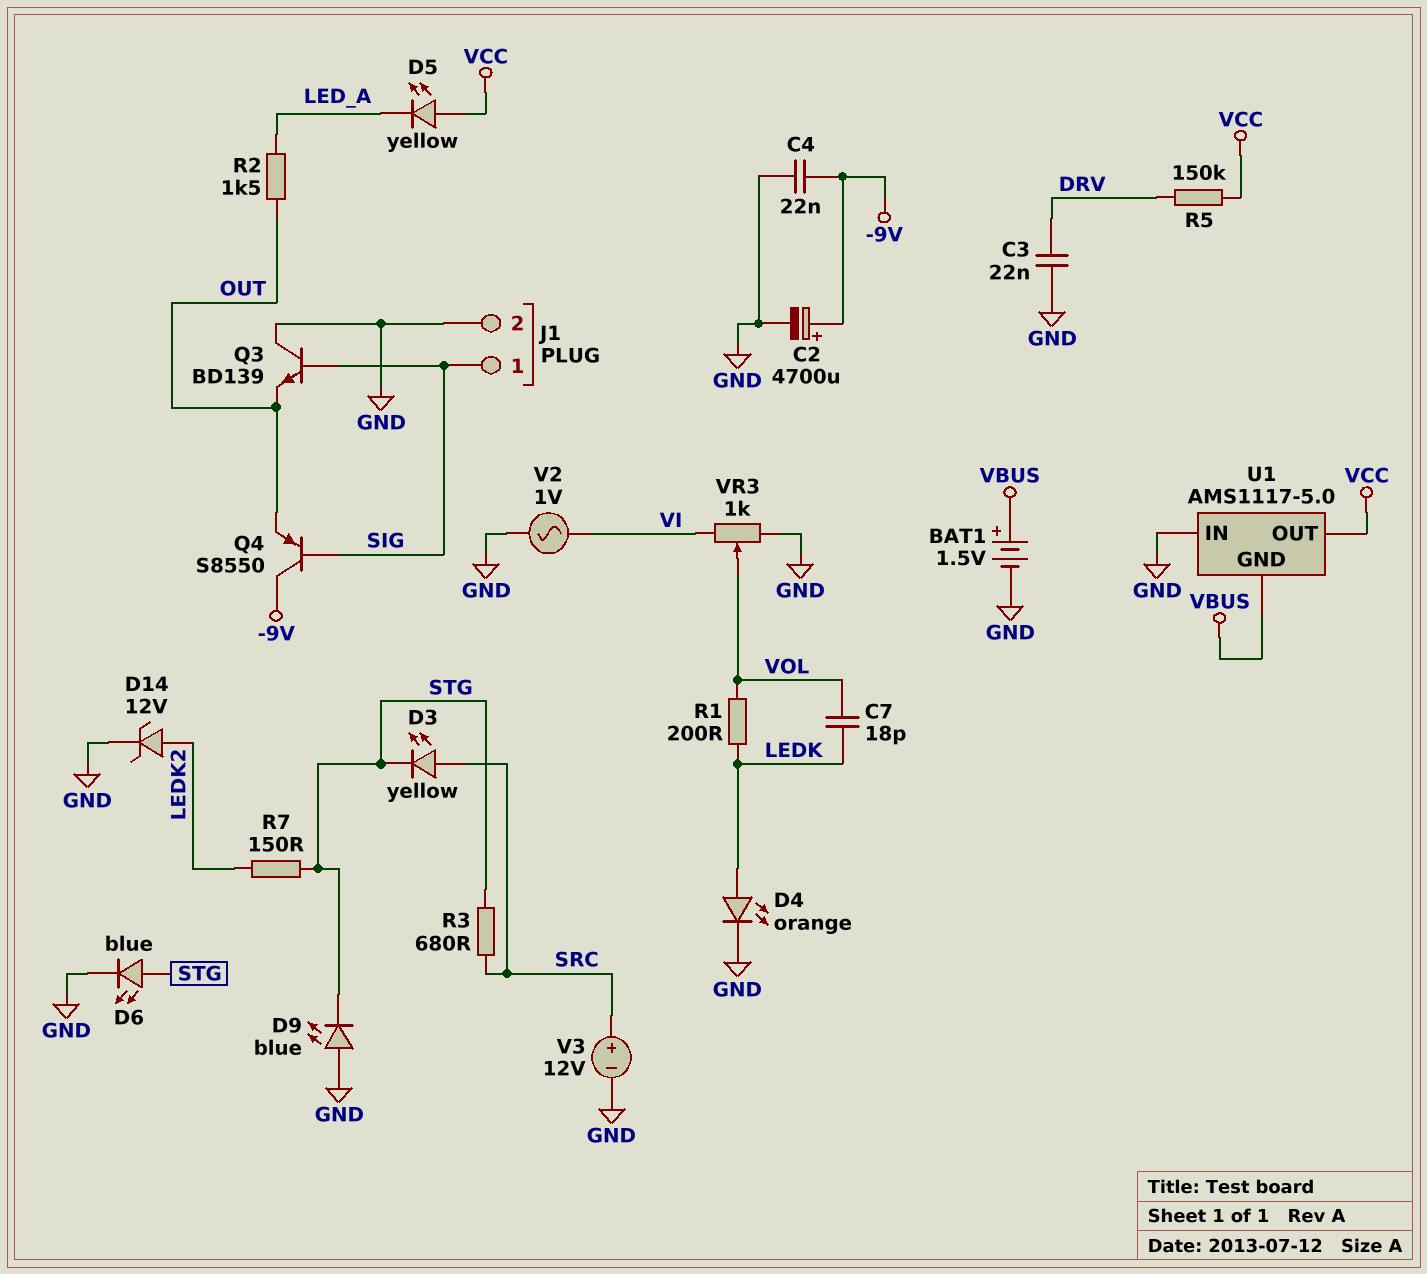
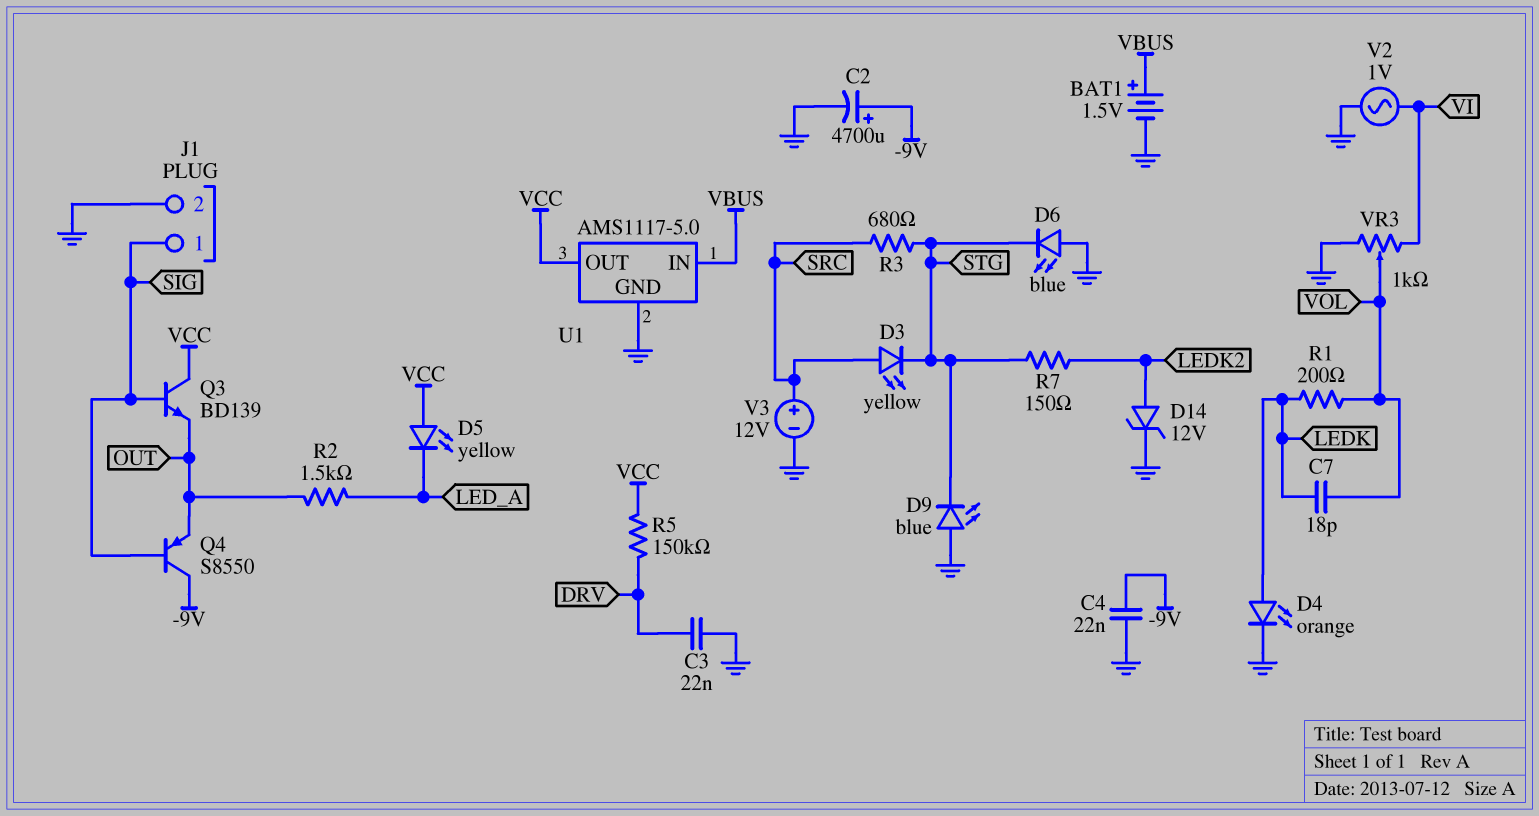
D6: LED blue (A STG, K GND) -> LED blue (A GND, K STG)
Q3: NPN BD139 (B SIG, C GND, E OUT) -> NPN BD139 (B SIG, C VCC, E OUT)
U1 pin GND: VBUS -> GND
U1 pin IN: GND -> VBUS

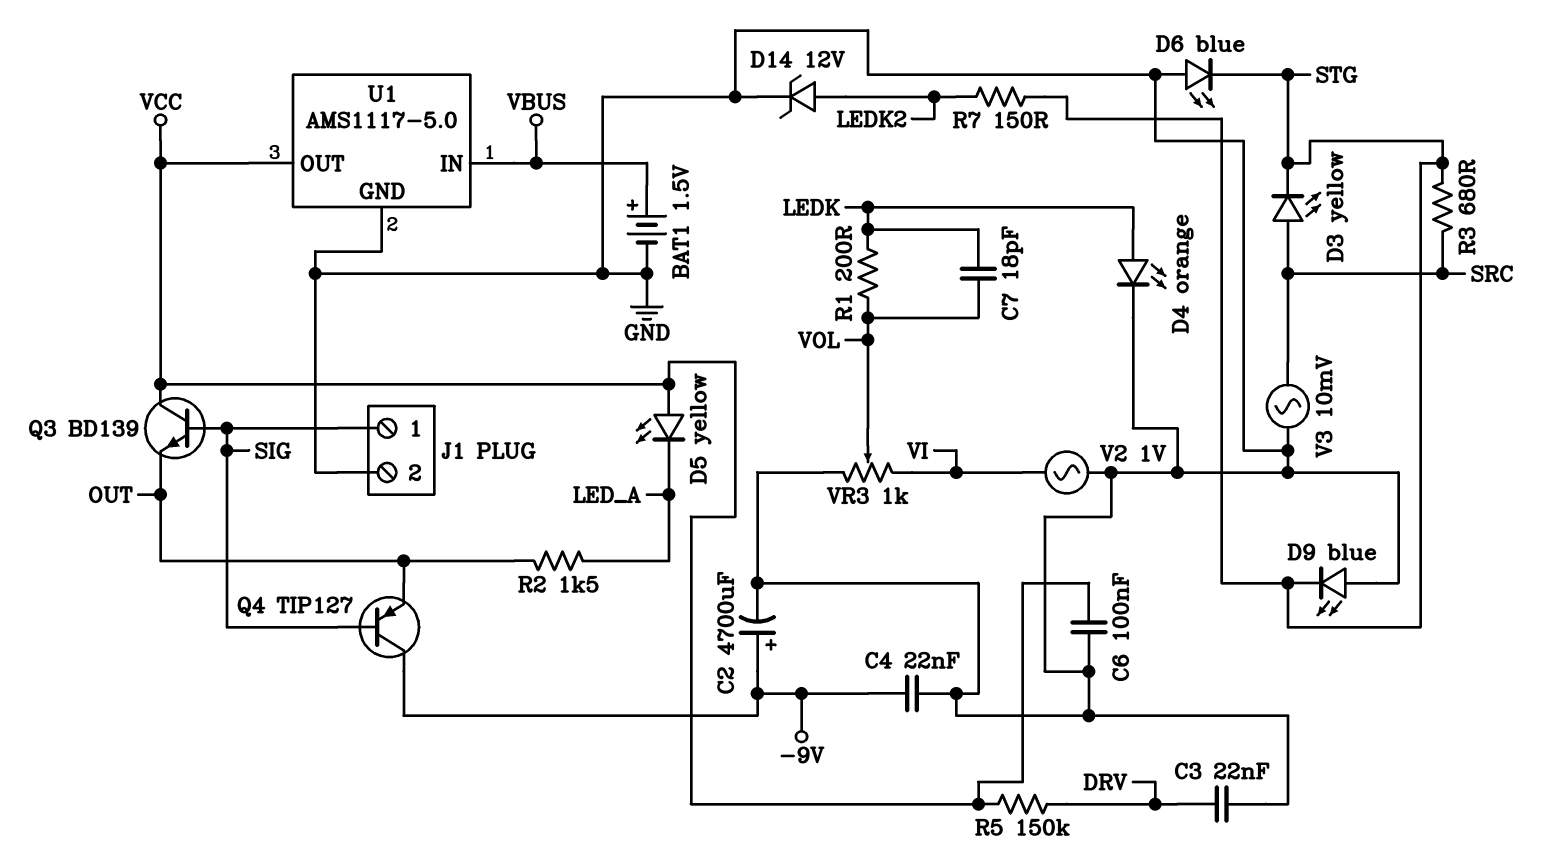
C6: none -> 100nF (GND, VCC)
Q4: PNP S8550 (B SIG, C -9V, E OUT) -> PNP TIP127 (B SIG, C -9V, E OUT)
V3: 12V (plus SRC, minus GND) -> AC 10mV (GND, SRC)

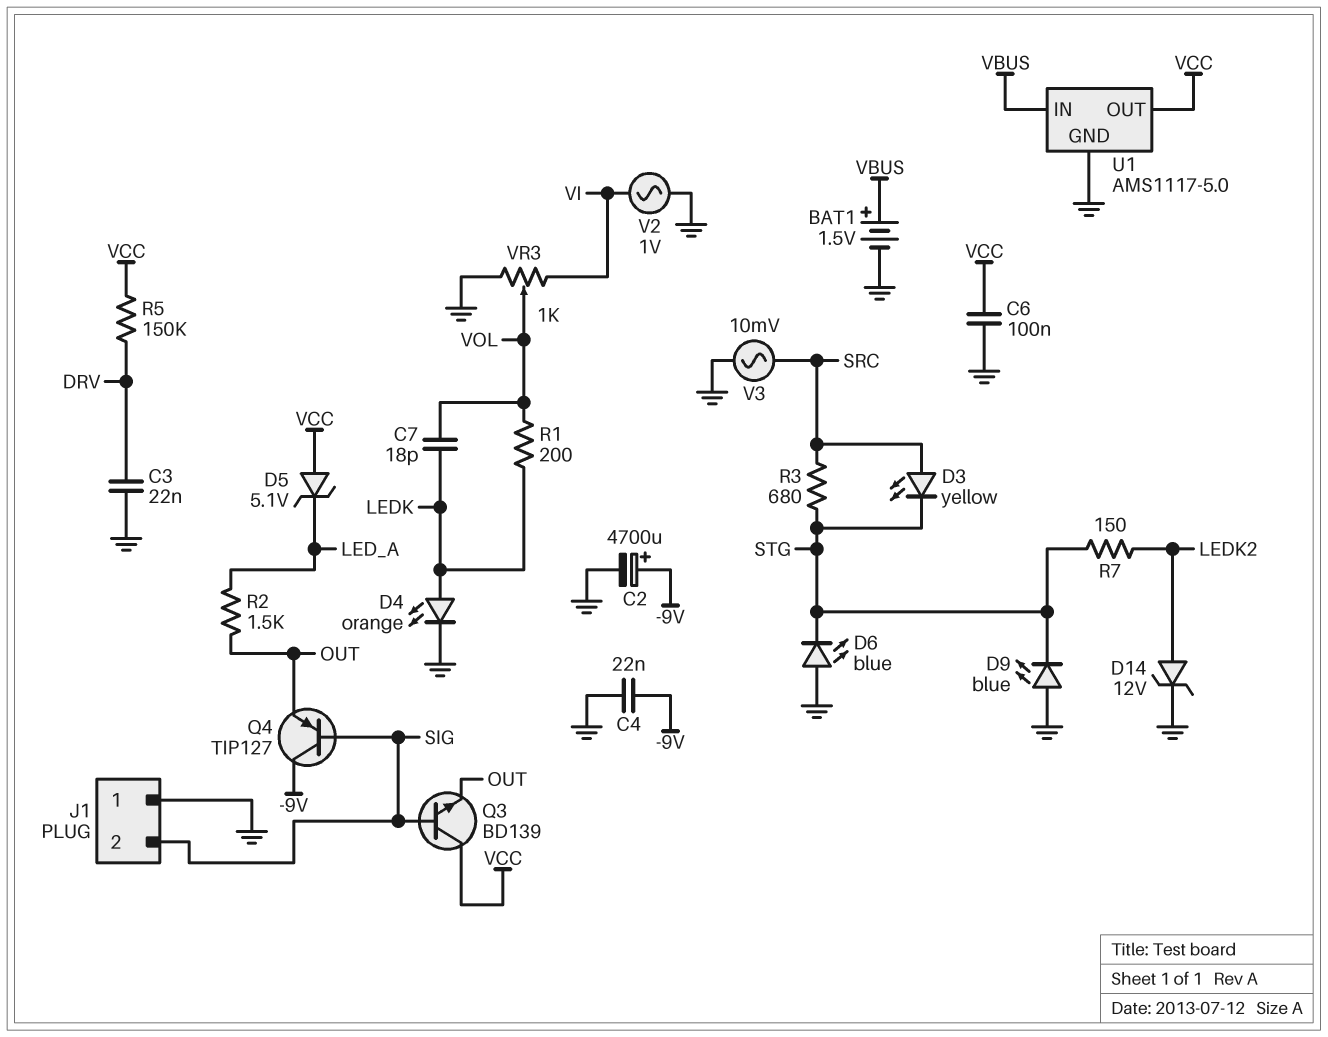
D5: LED yellow (A VCC, K LED_A) -> zener 5.1V (A VCC, K LED_A)
J1 pin 1: SIG -> GND
J1 pin 2: GND -> SIG

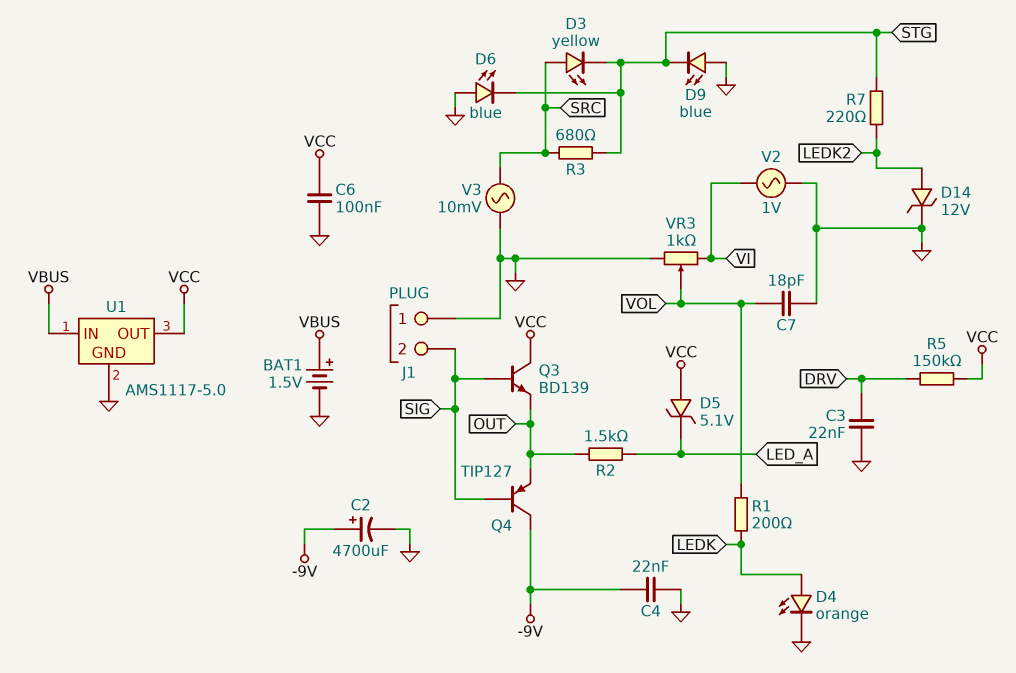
C7: 18pF (LEDK, VOL) -> 18pF (GND, VOL)
R7: 150 (LEDK2, STG) -> 220 (LEDK2, STG)

